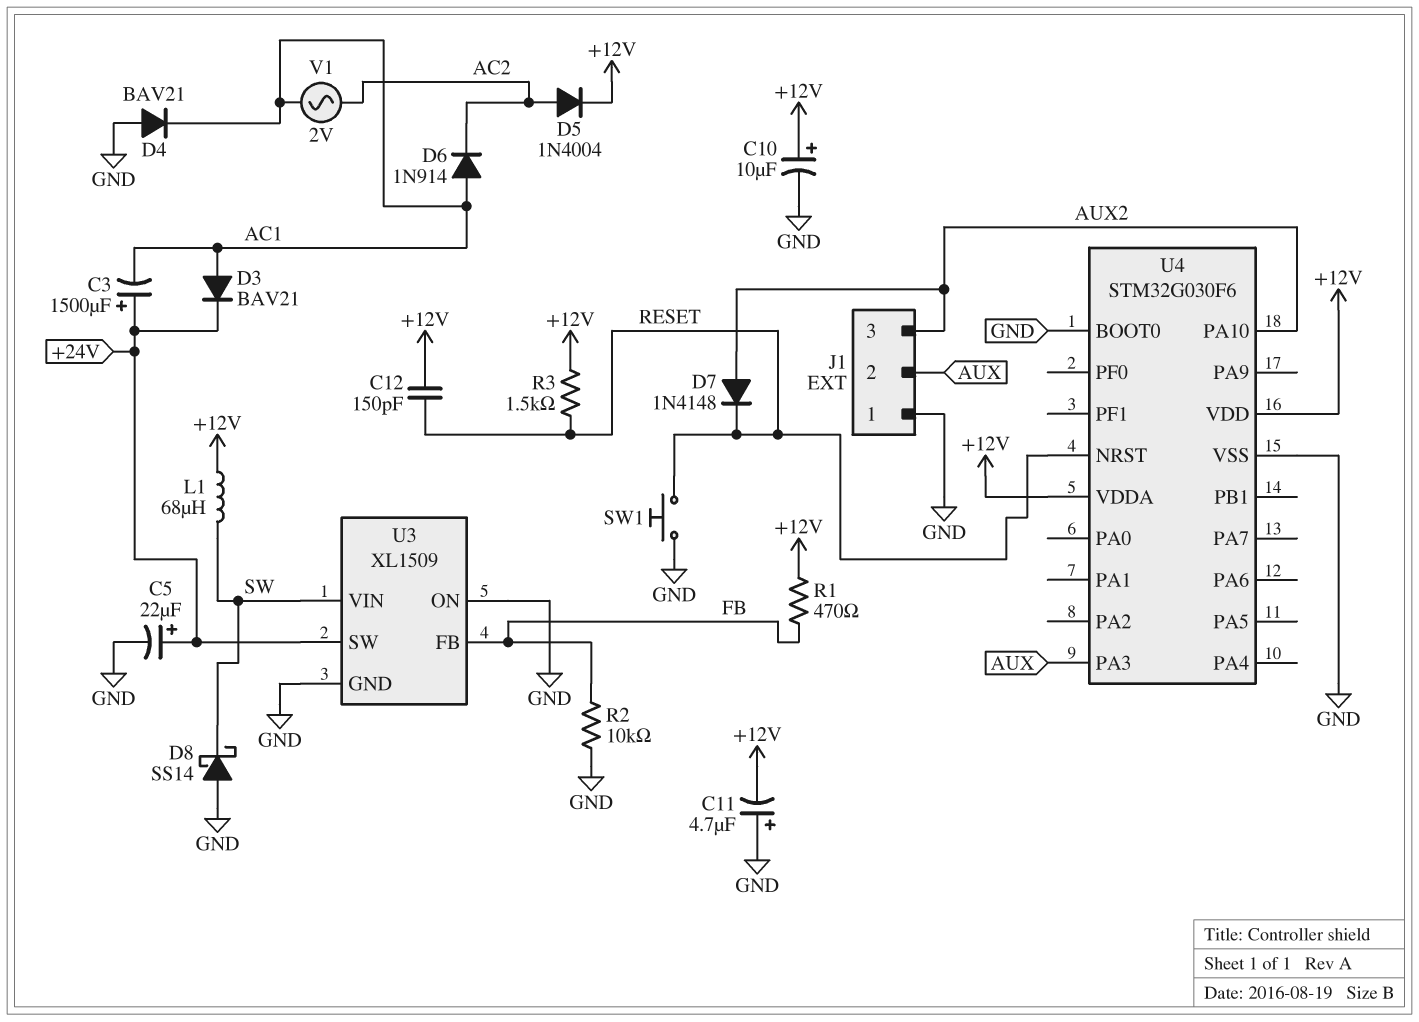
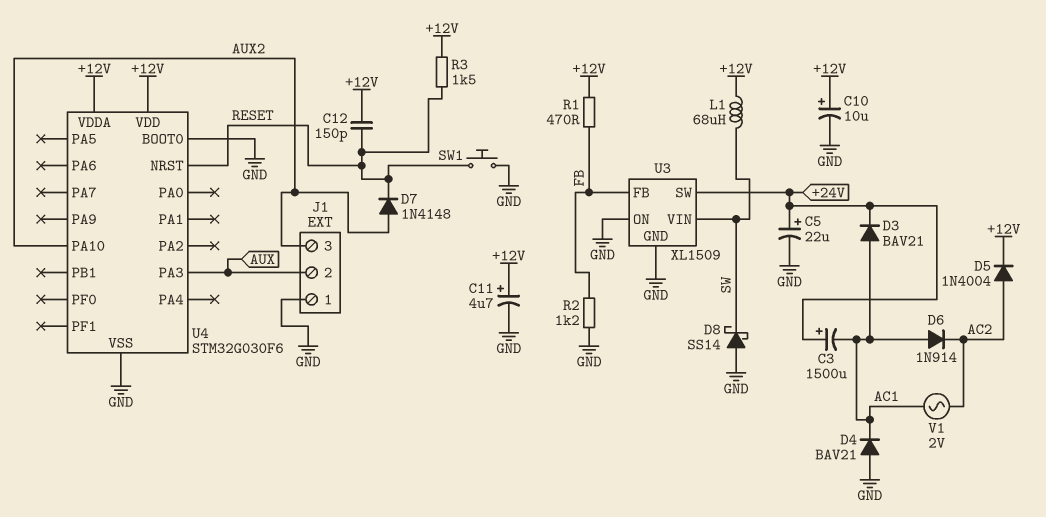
C11: 4.7uF (plus GND, minus +12V) -> 4.7uF (plus +12V, minus GND)
R2: 10k (FB, GND) -> 1.2k (FB, GND)

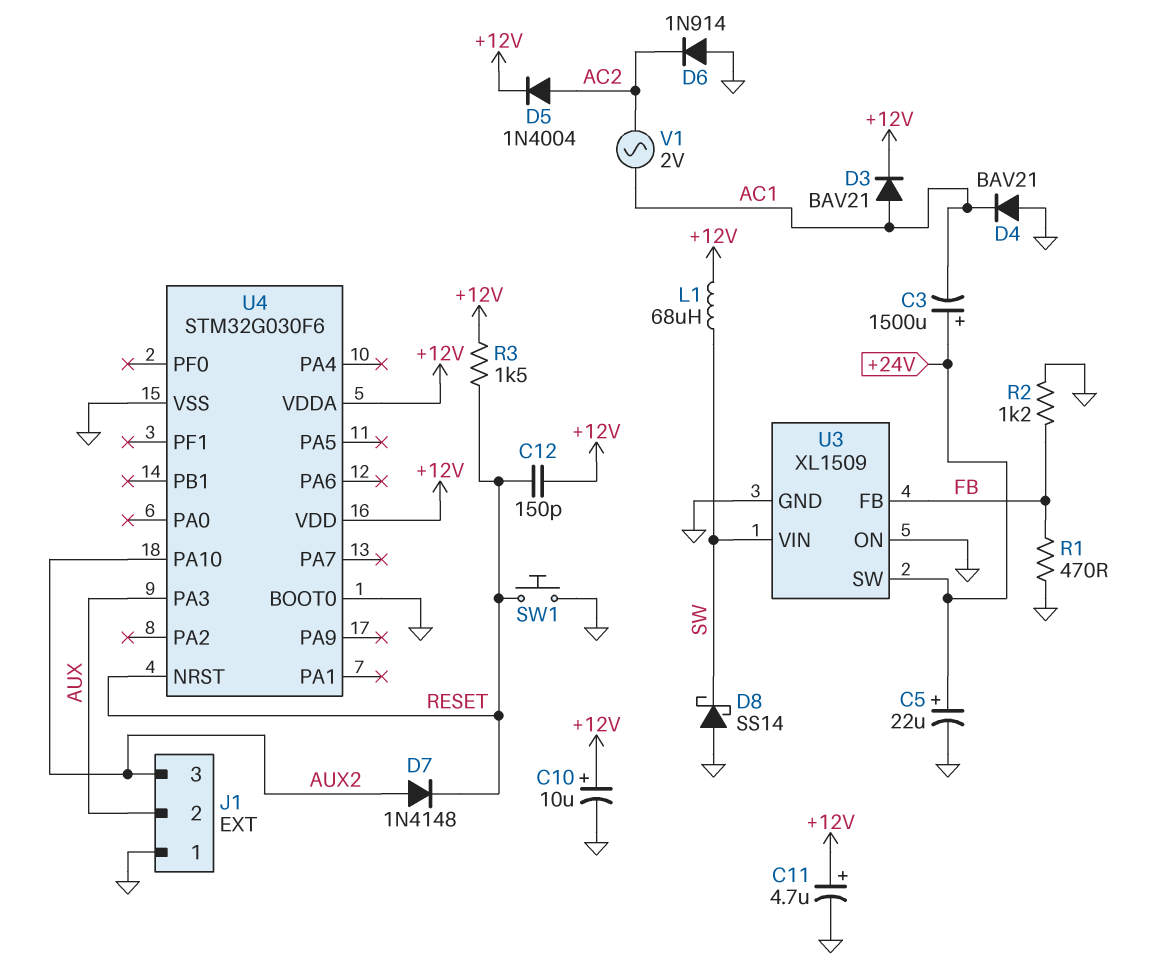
D3: diode BAV21 (A AC1, K +24V) -> diode BAV21 (A AC1, K +12V)
D6: diode 1N914 (A AC1, K AC2) -> diode 1N914 (A GND, K AC2)
R1: 470 (+12V, FB) -> 470 (FB, GND)

